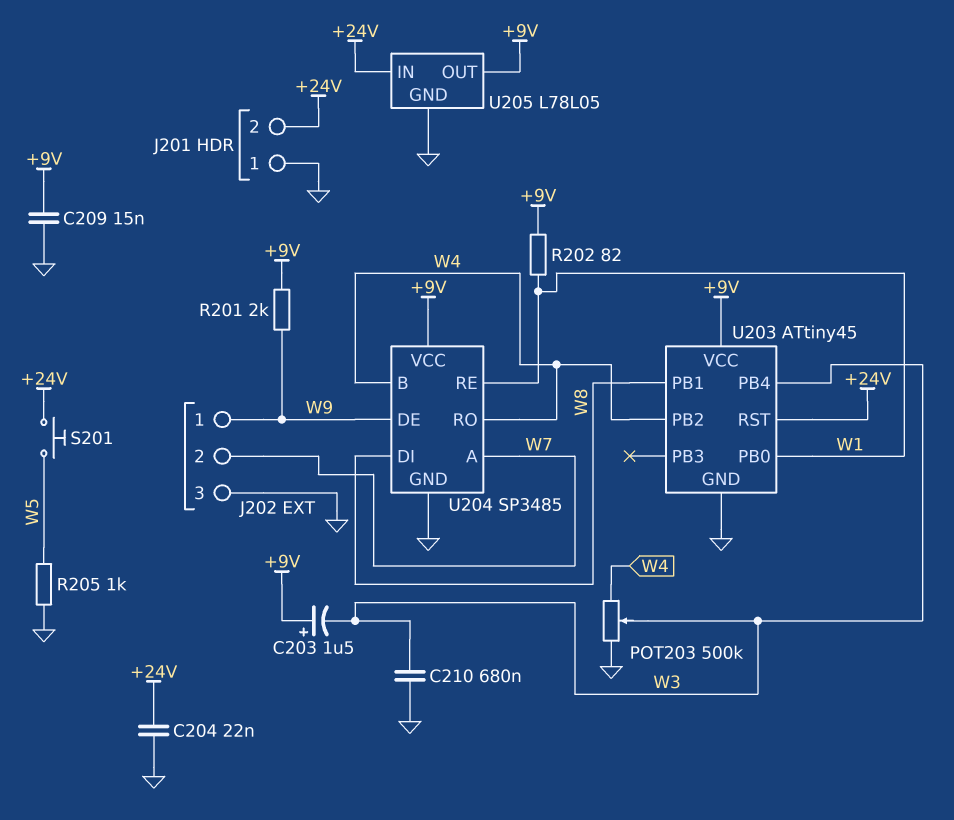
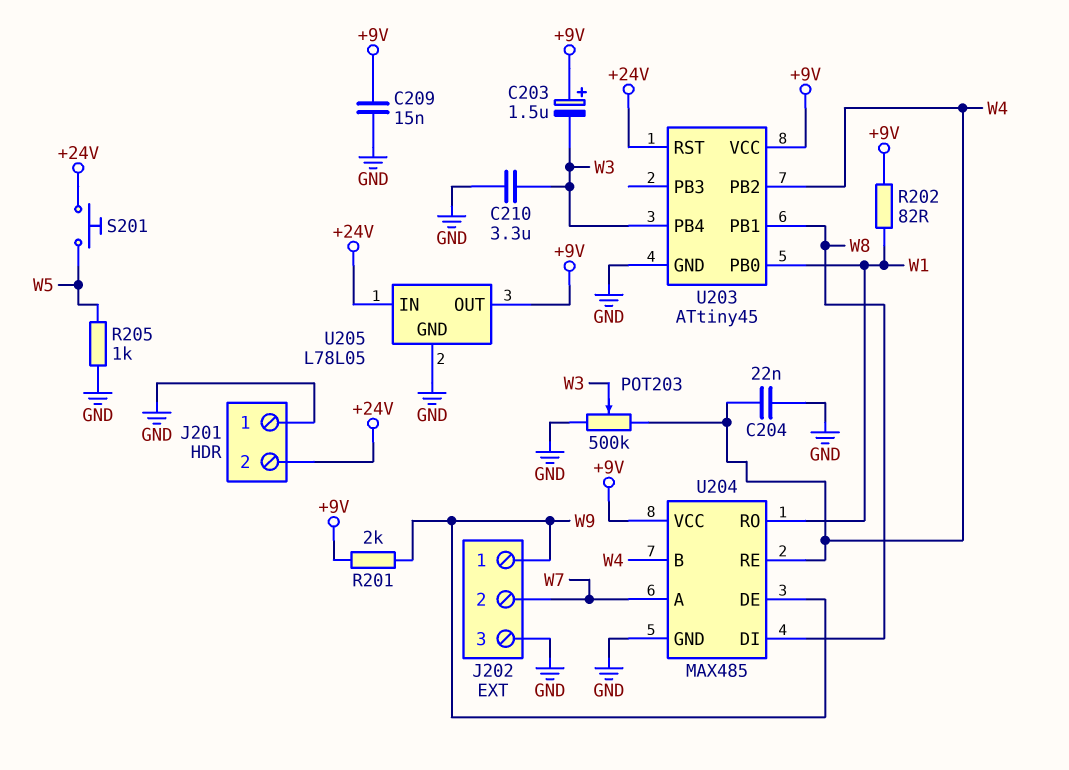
C204: 22nF (+24V, GND) -> 22nF (GND, W4)
C210: 680nF (GND, W3) -> 3.3uF (GND, W3)
U204: SP3485 -> MAX485
U204 pin RE: W1 -> W4
U204 pin RO: W4 -> W1

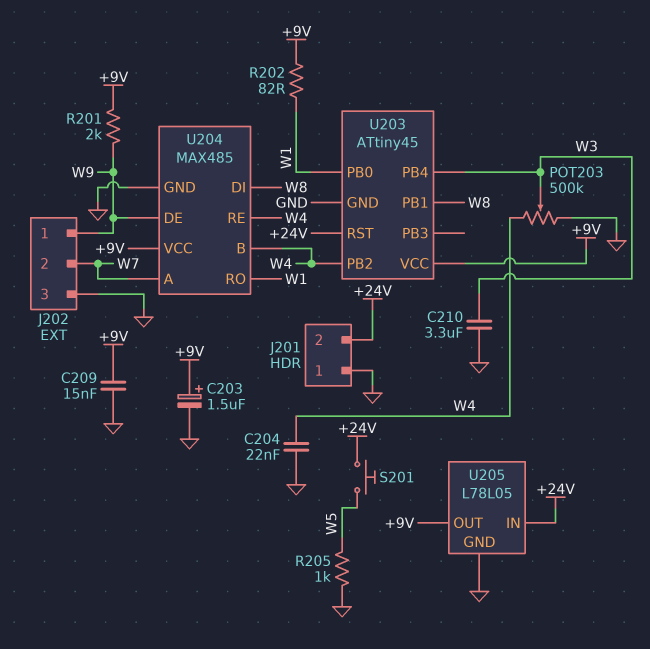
C203: 1.5uF (plus +9V, minus W3) -> 1.5uF (plus +9V, minus GND)

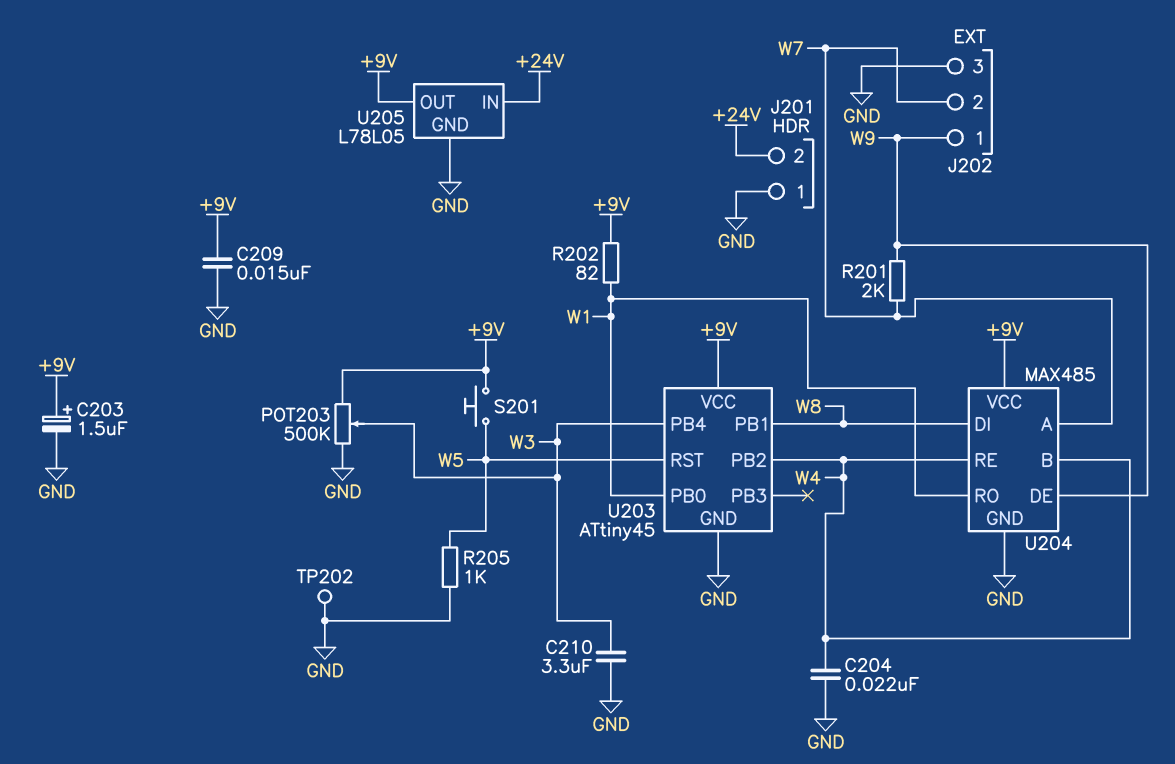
POT203: 500k (GND, W4, wiper W3) -> 500k (+9V, GND, wiper W3)
R201: 2k (+9V, W9) -> 2k (W7, W9)
S201: button (+24V, W5) -> button (+9V, W5)
TP202: none -> test point (GND)
U203 pin RST: +24V -> W5

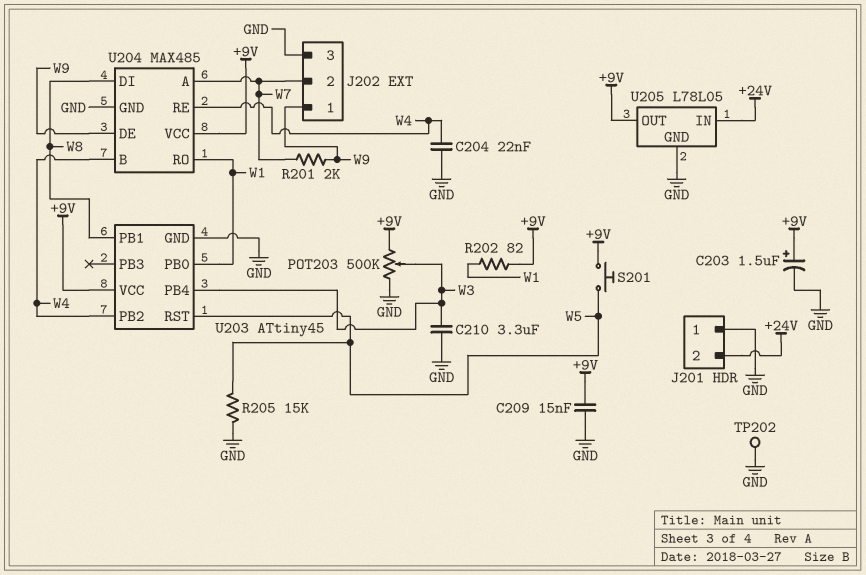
R205: 1k (GND, W5) -> 15k (GND, W5)

